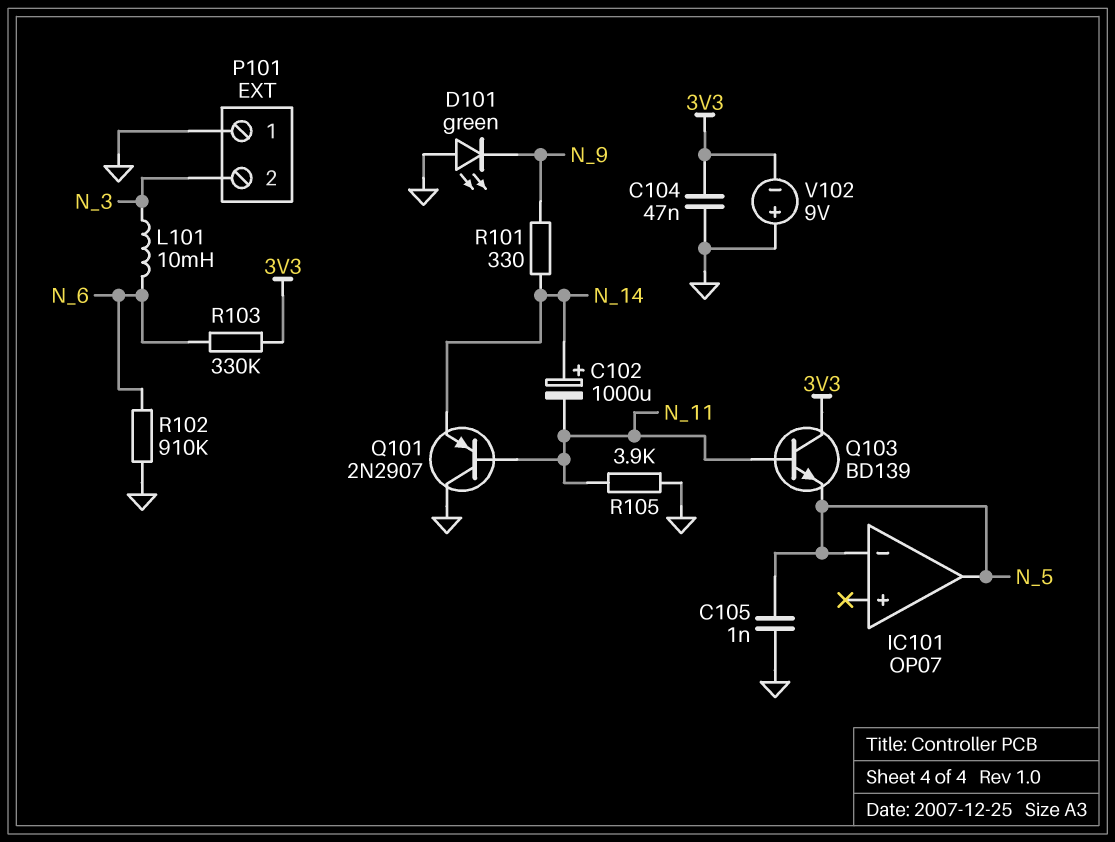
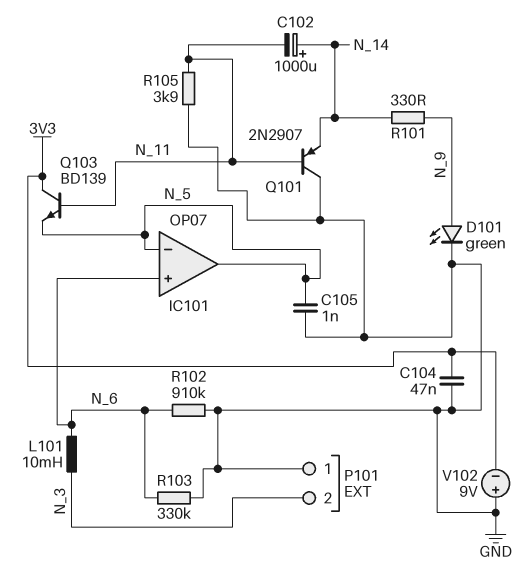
D101: LED green (A GND, K N_9) -> LED green (A N_9, K GND)
IC101 pin in+: none -> N_6
R103: 330k (3V3, N_6) -> 330k (GND, N_6)

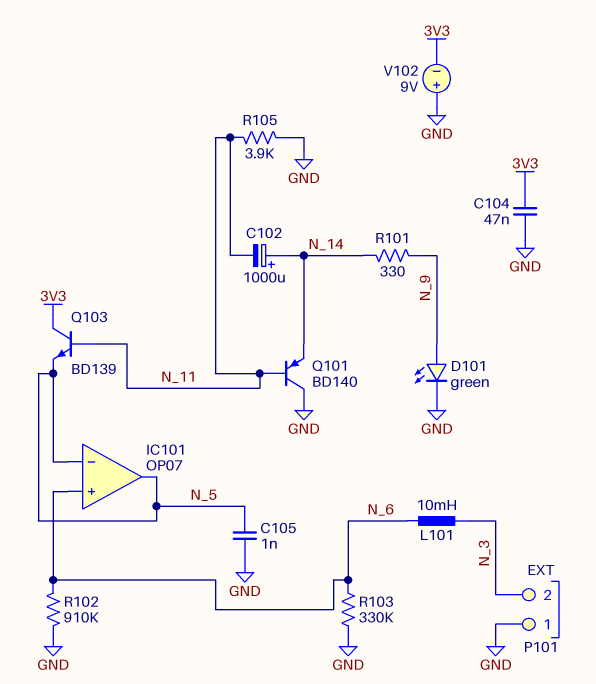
Q101: PNP 2N2907 (B N_11, C GND, E N_14) -> PNP BD140 (B N_11, C GND, E N_14)

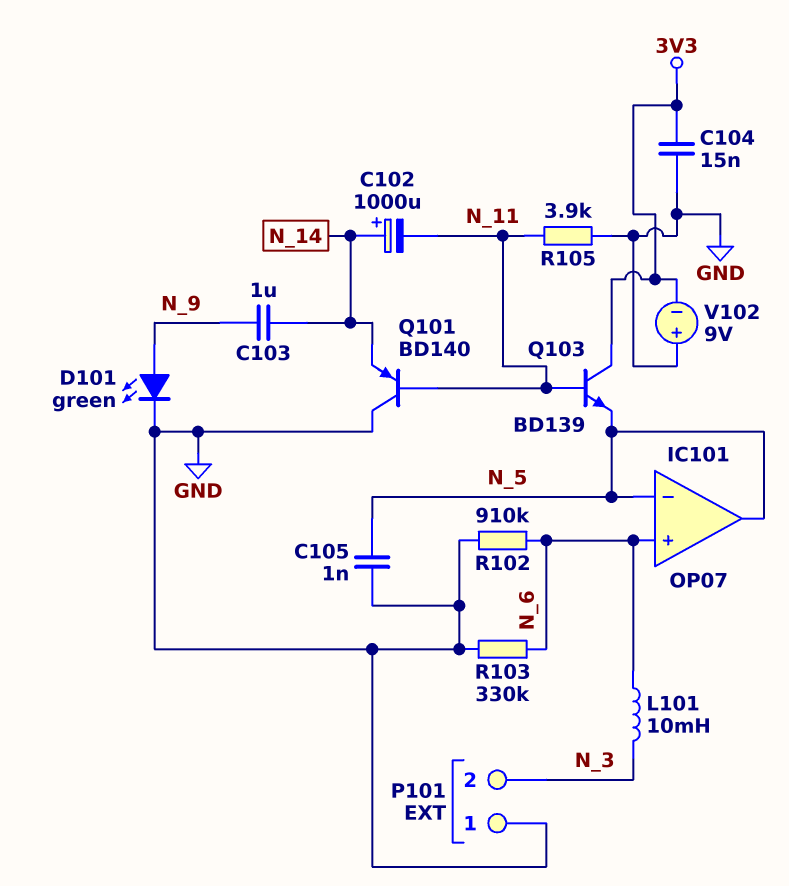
C103: none -> 1uF (N_9, N_14)
C104: 47nF (3V3, GND) -> 15nF (3V3, GND)
R101: 330 (N_9, N_14) -> none

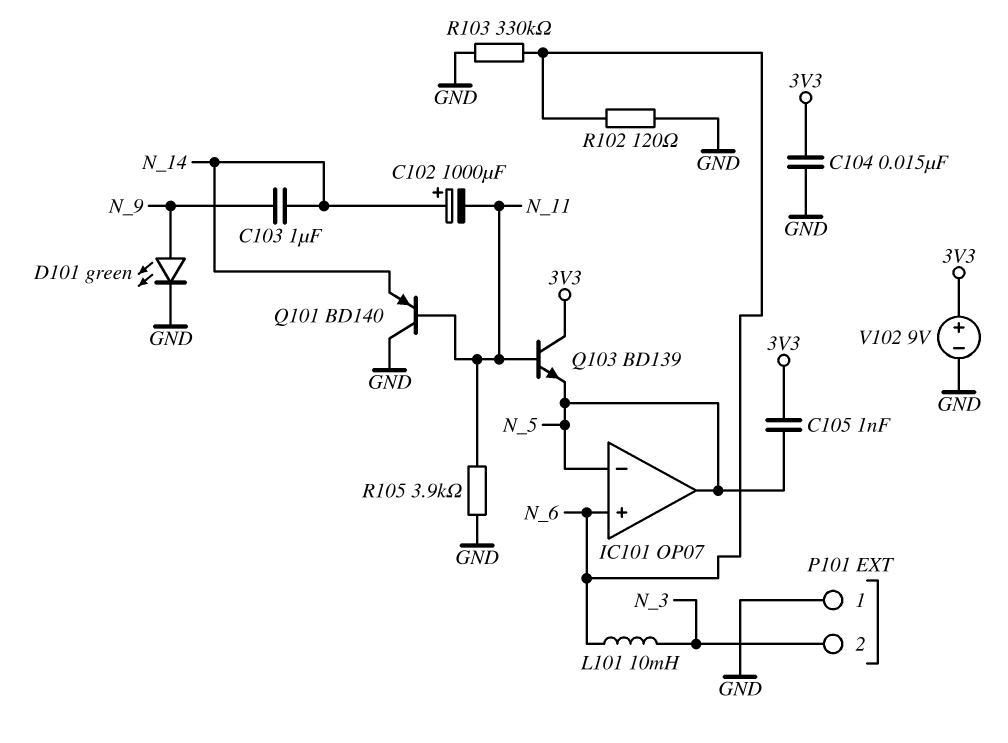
C105: 1nF (GND, N_5) -> 1nF (3V3, N_5)
R102: 910k (GND, N_6) -> 120 (GND, N_6)
V102: 9V (plus GND, minus 3V3) -> 9V (plus 3V3, minus GND)

